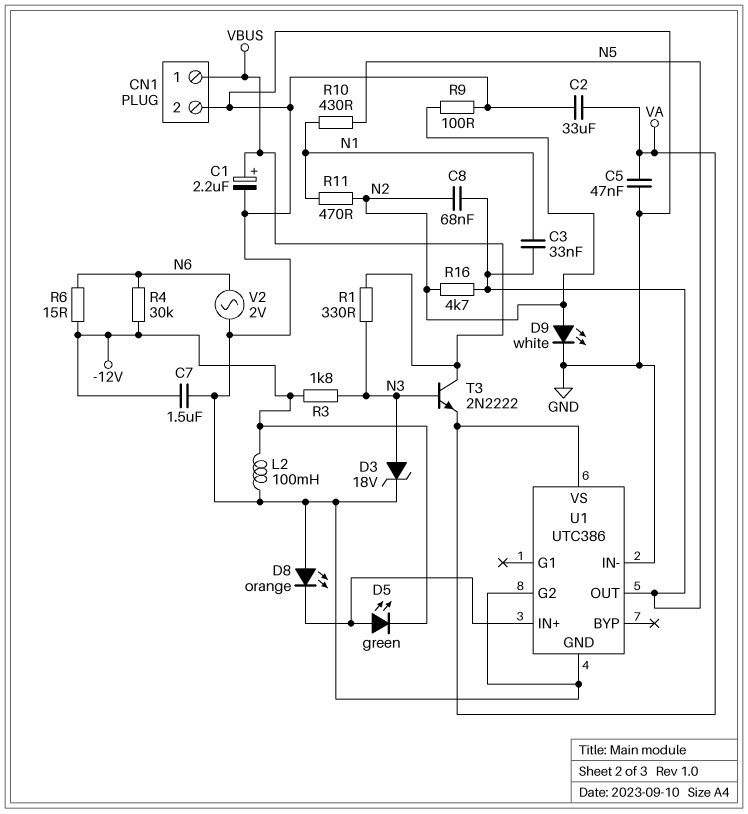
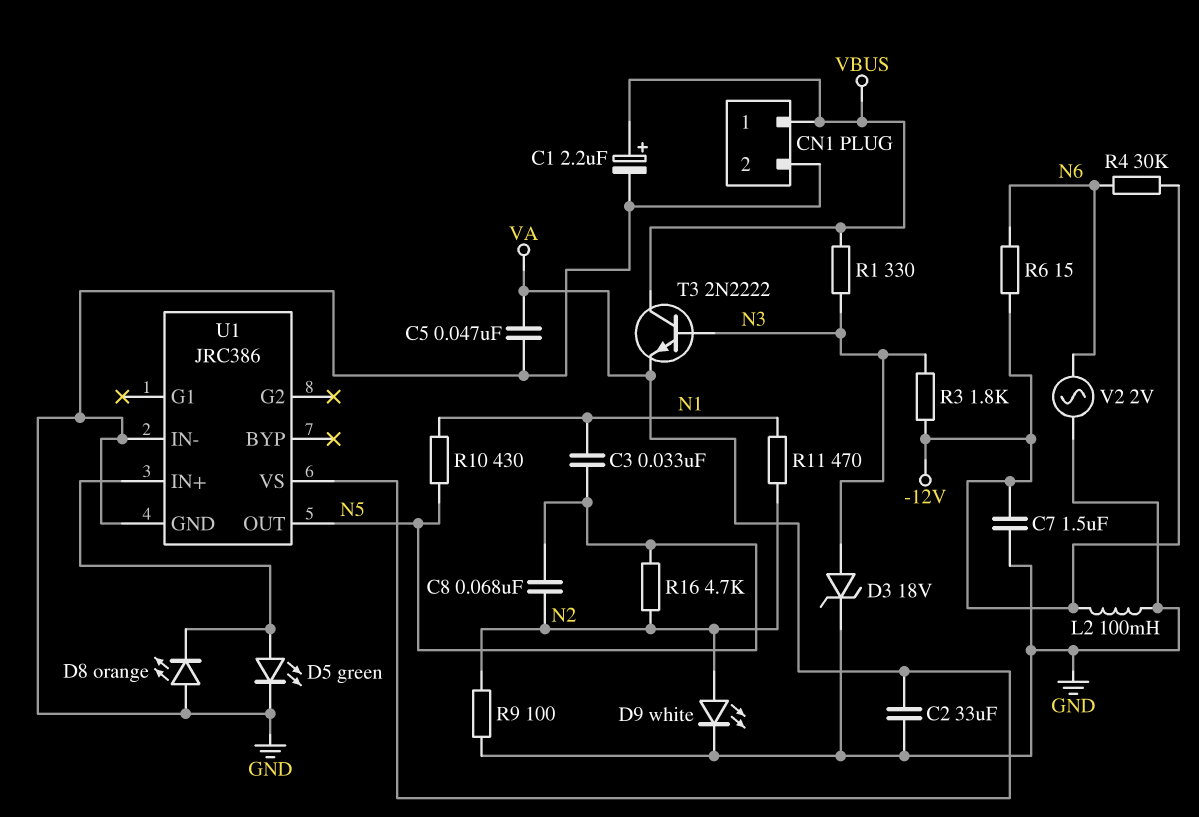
D5: LED green (A U1/IN+, K -12V) -> LED green (A U1/IN+, K GND)
U1: UTC386 -> JRC386
U1 pin G2: GND -> none

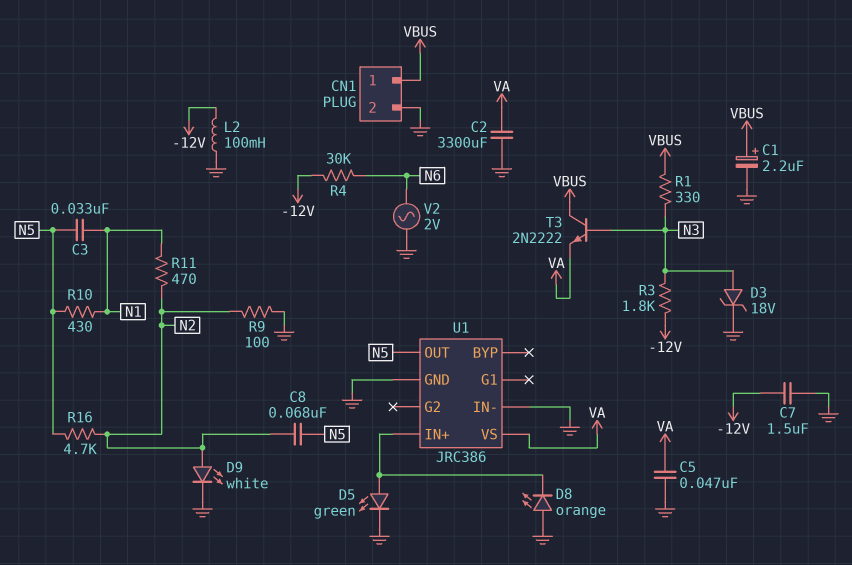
C2: 33uF (GND, VA) -> 3300uF (GND, VA)
R6: 15 (-12V, N6) -> none

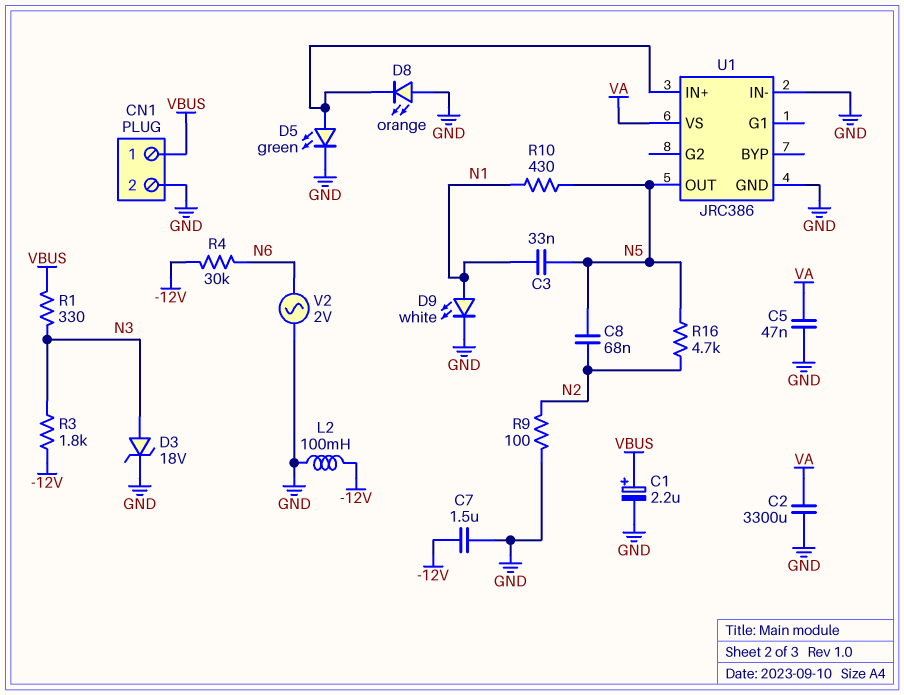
D9: LED white (A N2, K GND) -> LED white (A N1, K GND)
R11: 470 (N1, N2) -> none
T3: NPN 2N2222 (B N3, C VBUS, E VA) -> none

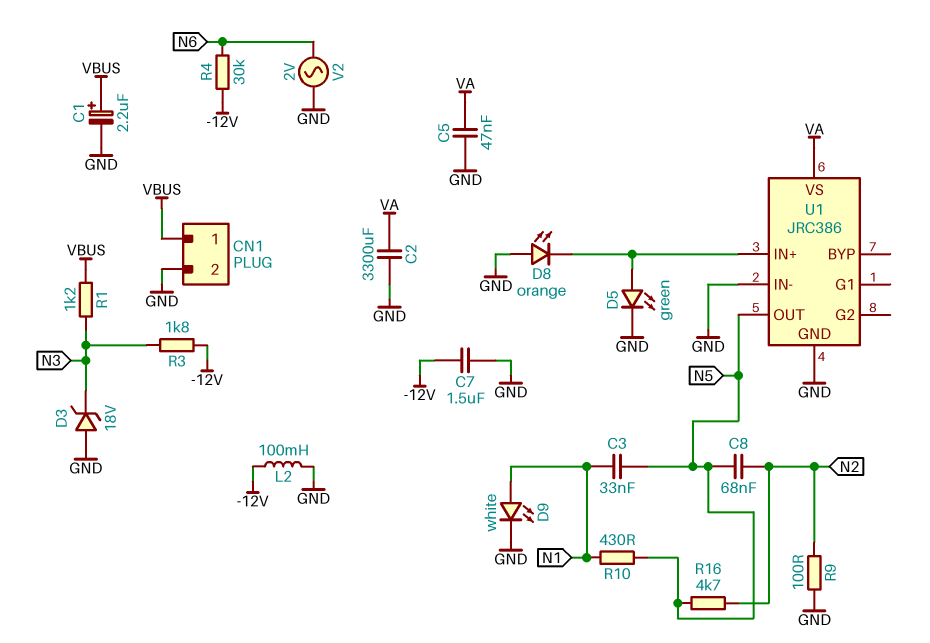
D3: zener 18V (A N3, K GND) -> zener 18V (A GND, K N3)
R1: 330 (N3, VBUS) -> 1.2k (N3, VBUS)

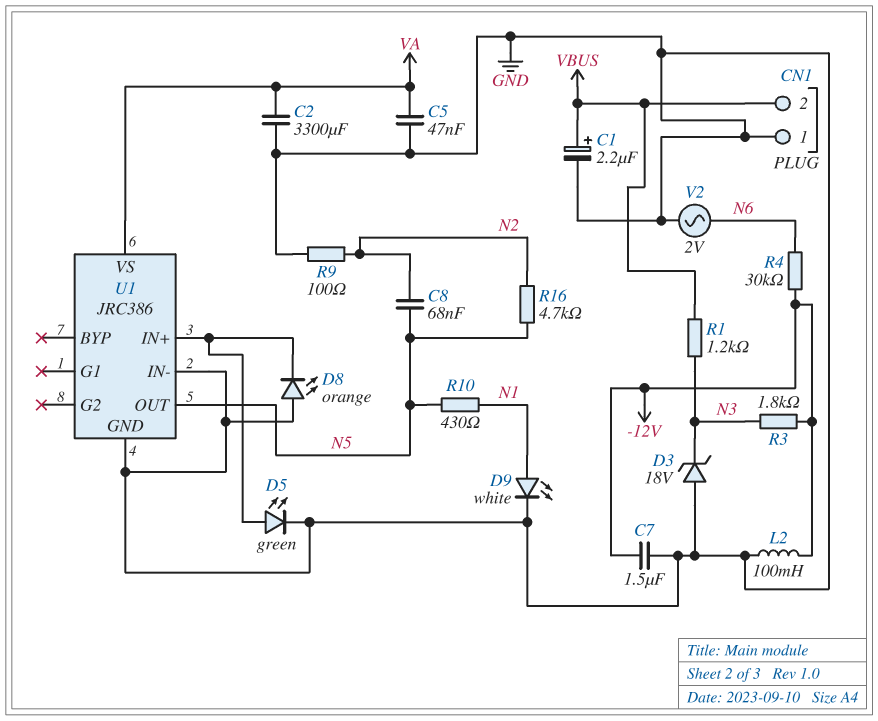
C3: 33nF (N1, N5) -> none
CN1 pin 1: VBUS -> GND
CN1 pin 2: GND -> VBUS

